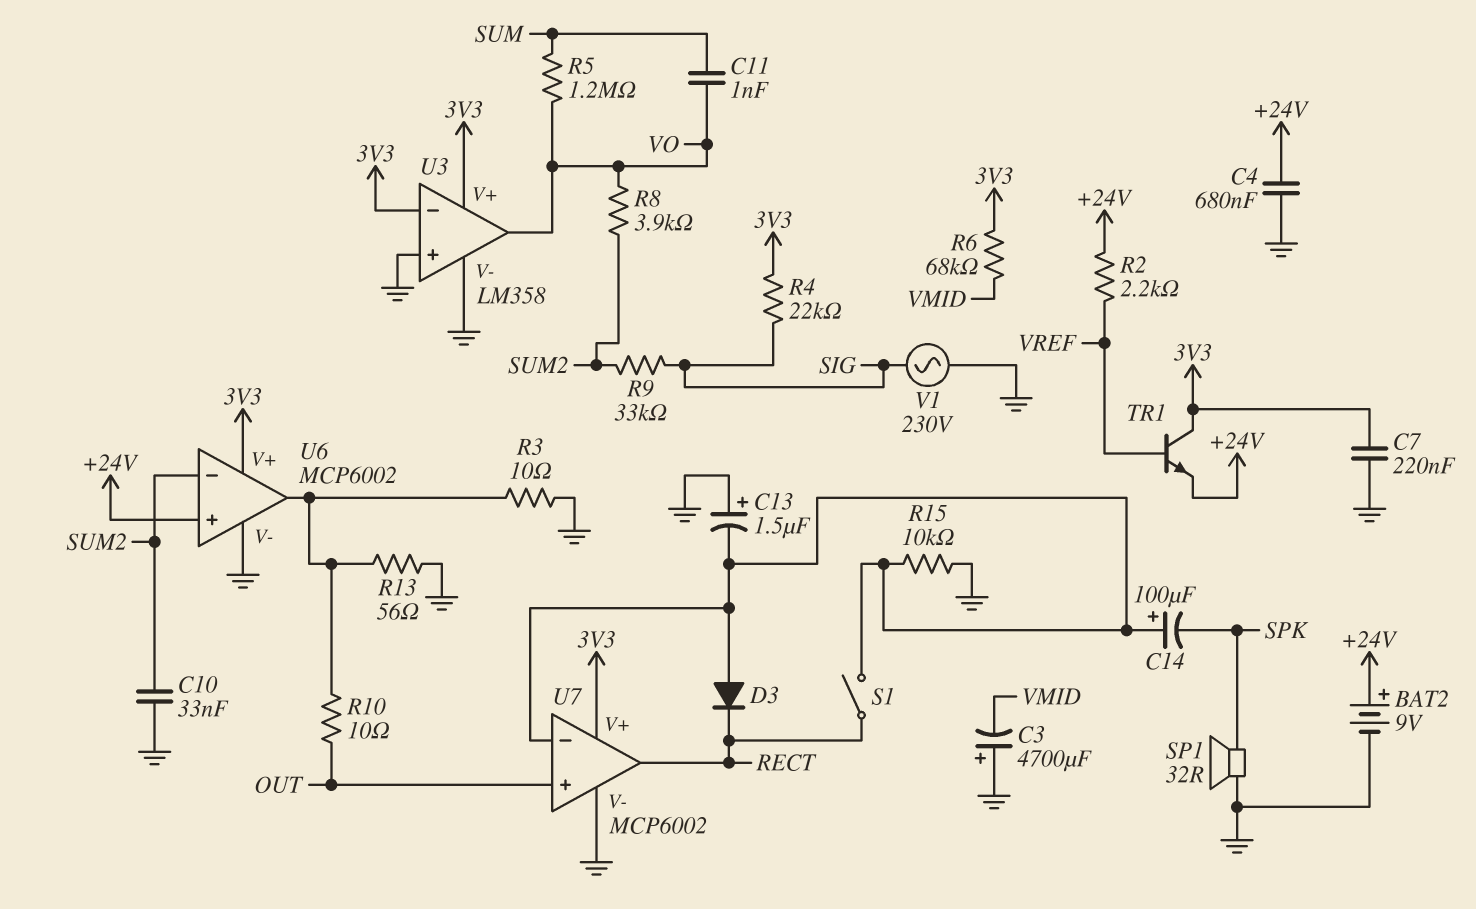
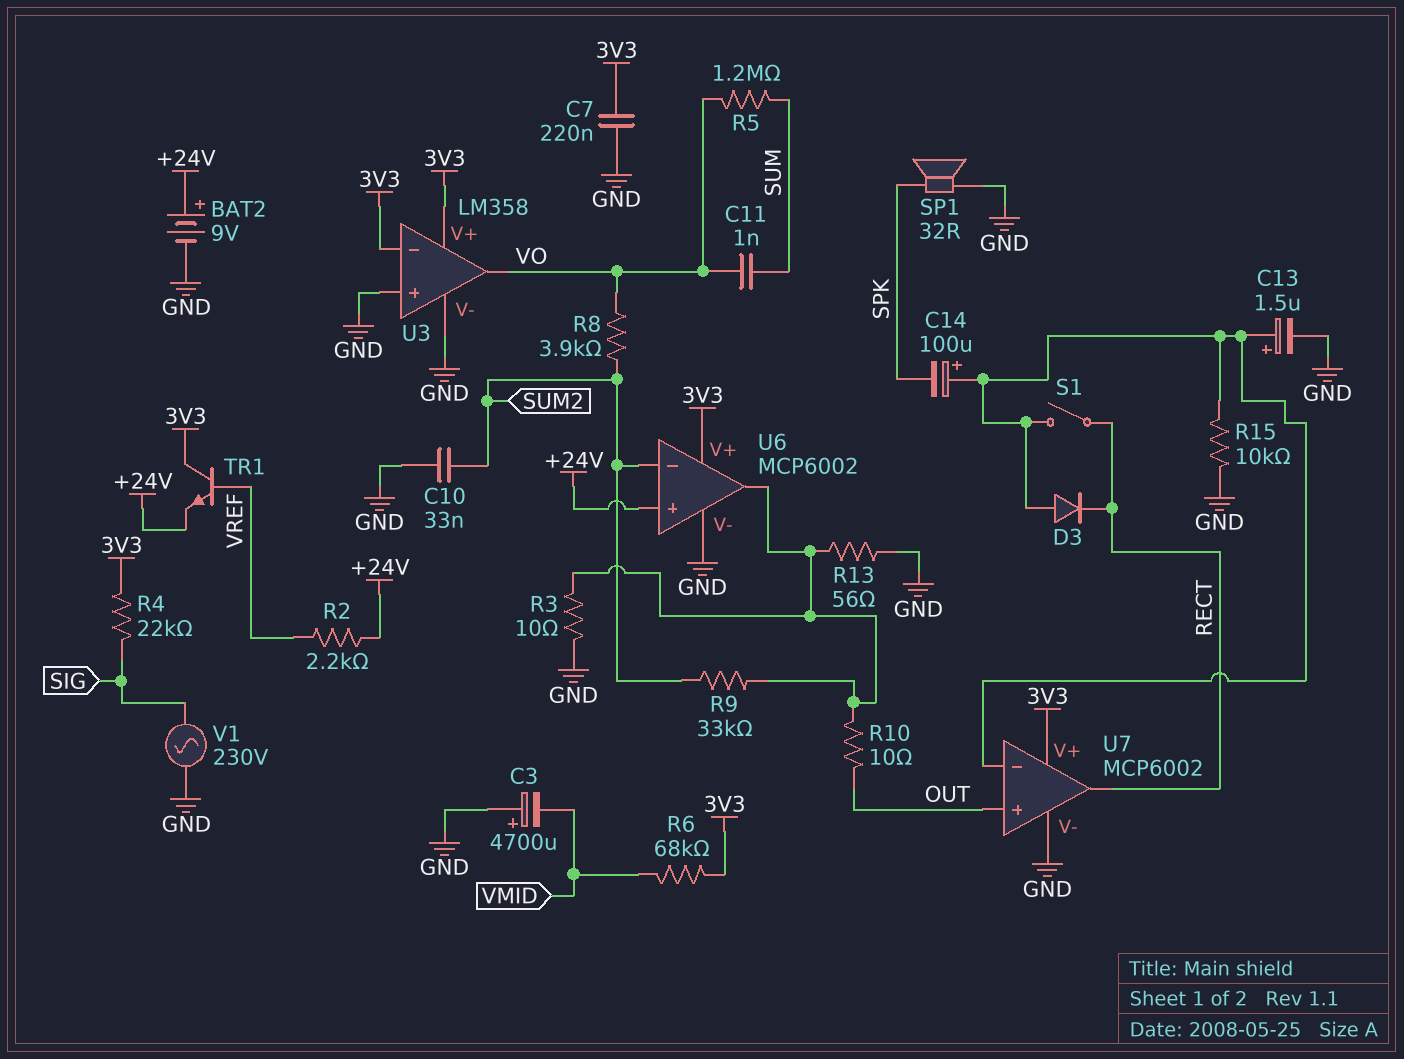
C4: 680nF (+24V, GND) -> none
C13: 1.5uF (plus GND, minus U7/in-) -> 1.5uF (plus U7/in-, minus GND)
R9: 33k (SIG, SUM2) -> 33k (SUM2, U6/out)

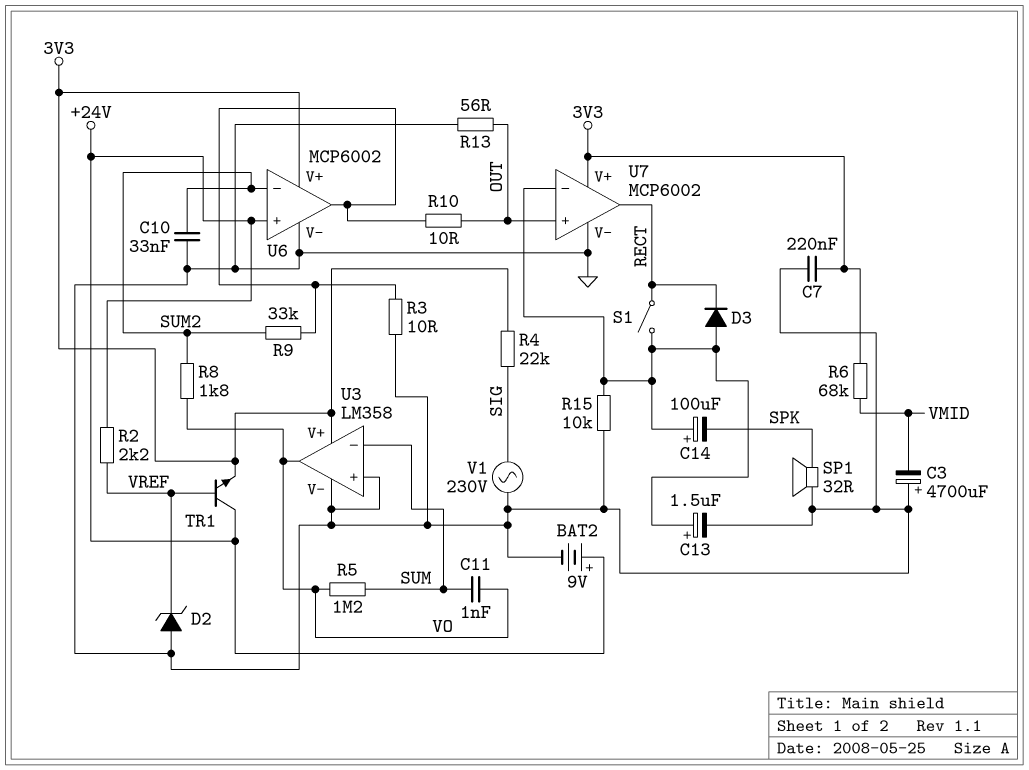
D2: none -> zener (A GND, K VREF)
R8: 3.9k (SUM2, VO) -> 1.8k (SUM2, VO)
R13: 56 (GND, U6/out) -> 56 (GND, OUT)
TR1: NPN (B VREF, C 3V3, E +24V) -> NPN (B VREF, C +24V, E 3V3)
U3 pin in-: 3V3 -> SUM

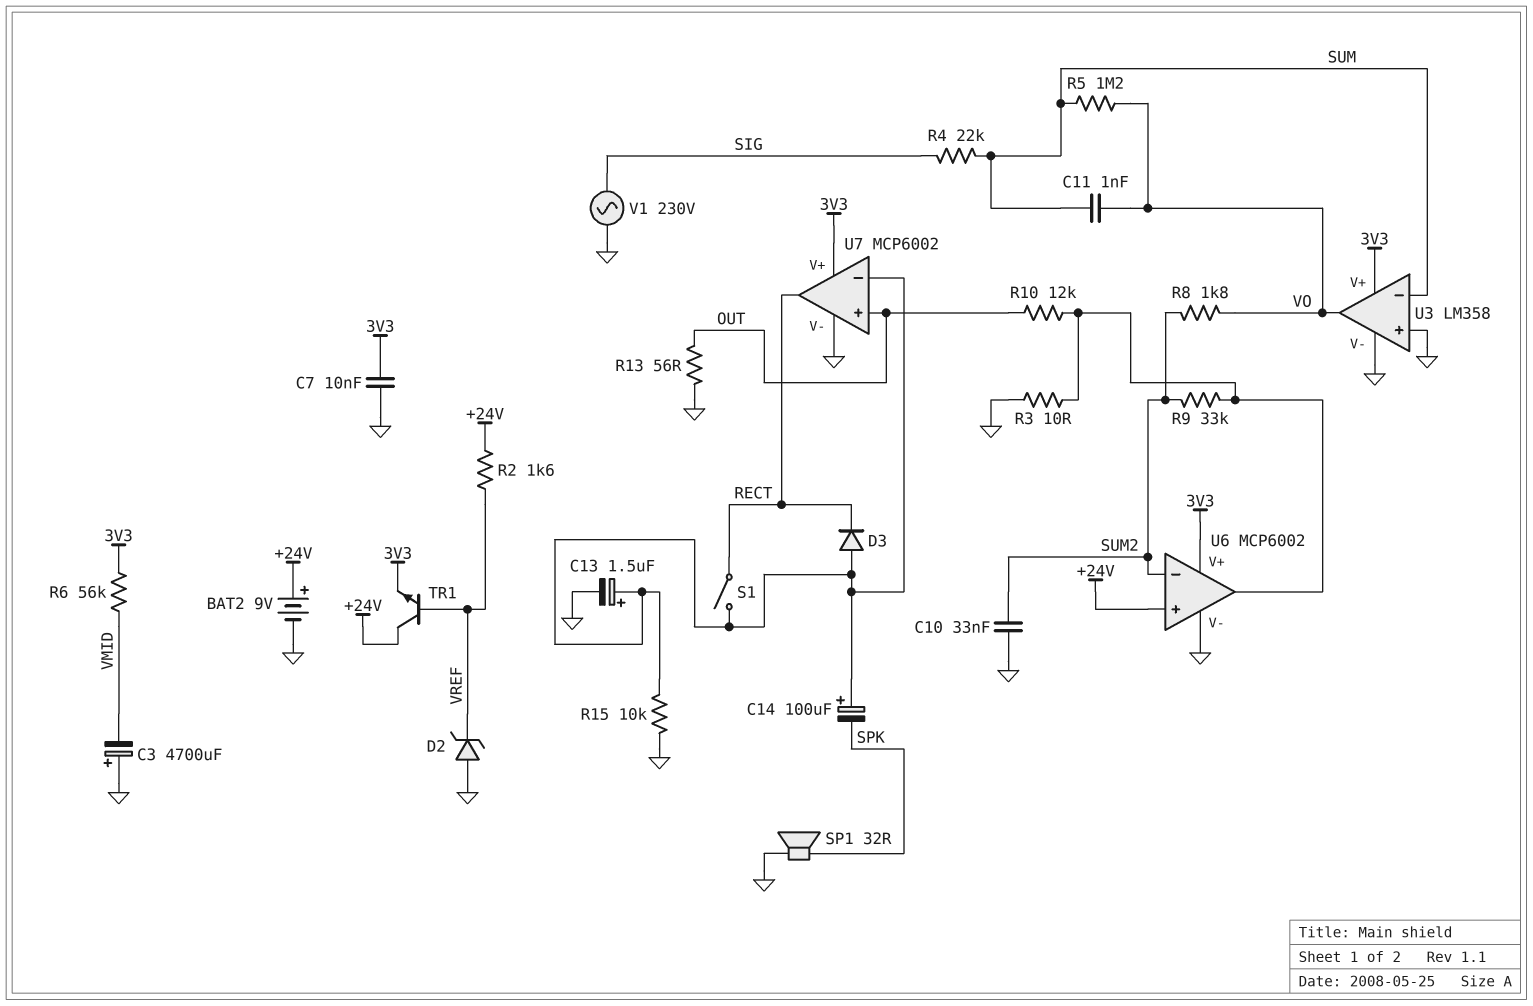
C7: 220nF (3V3, GND) -> 10nF (3V3, GND)
R2: 2.2k (+24V, VREF) -> 1.6k (+24V, VREF)
R4: 22k (3V3, SIG) -> 22k (SIG, SUM)
R6: 68k (3V3, VMID) -> 56k (3V3, VMID)
R10: 10 (OUT, U6/out) -> 12k (OUT, U6/out)

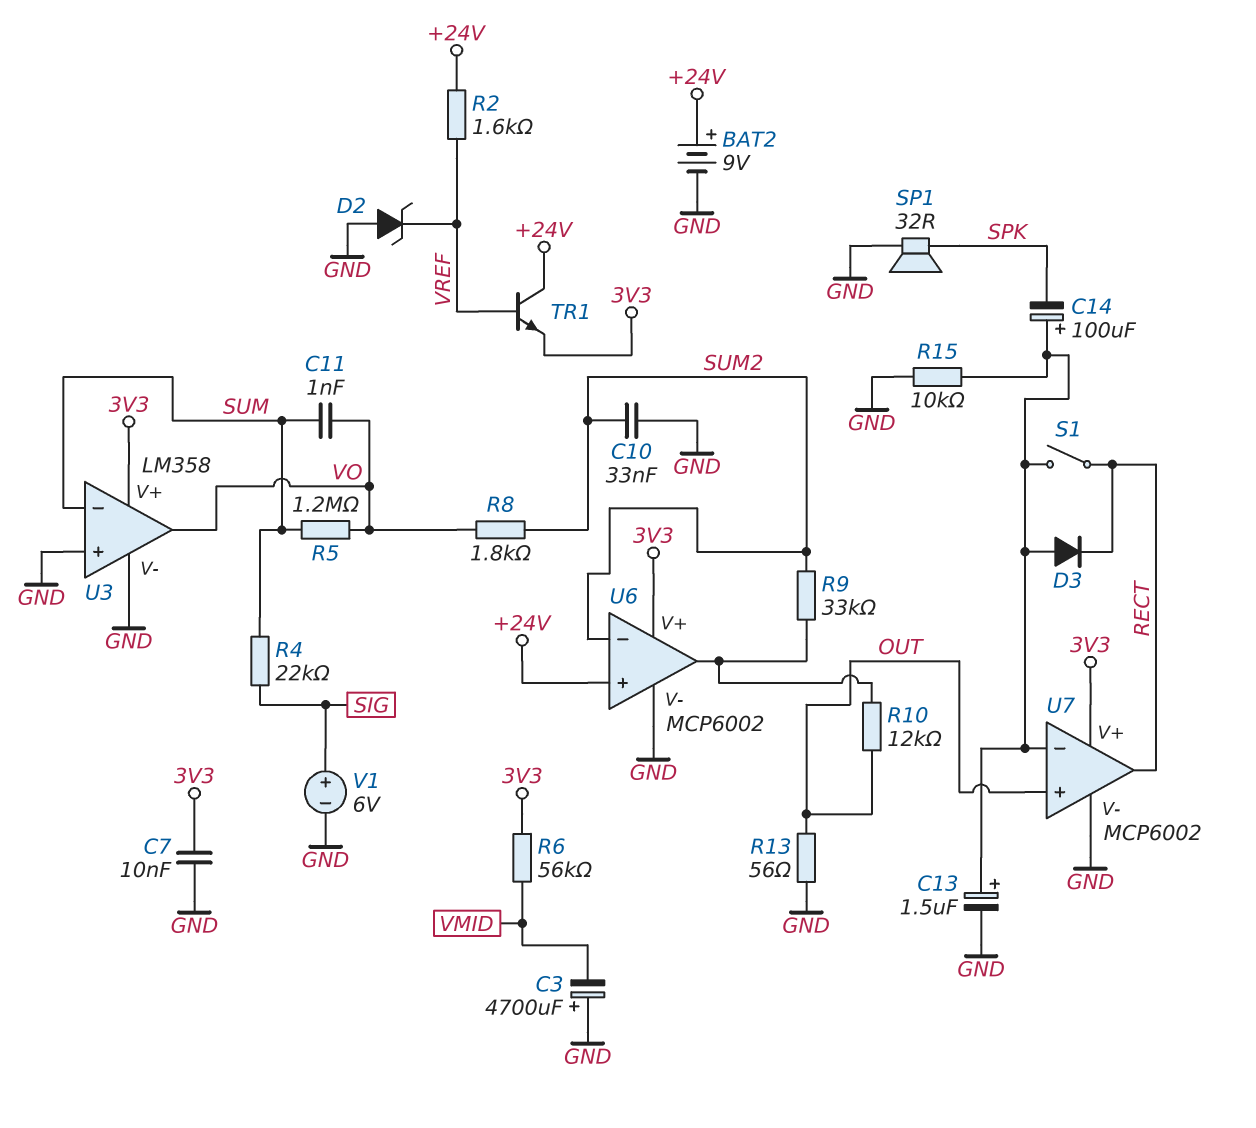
R3: 10 (GND, U6/out) -> none
V1: AC 230V (GND, SIG) -> 6V (plus SIG, minus GND)

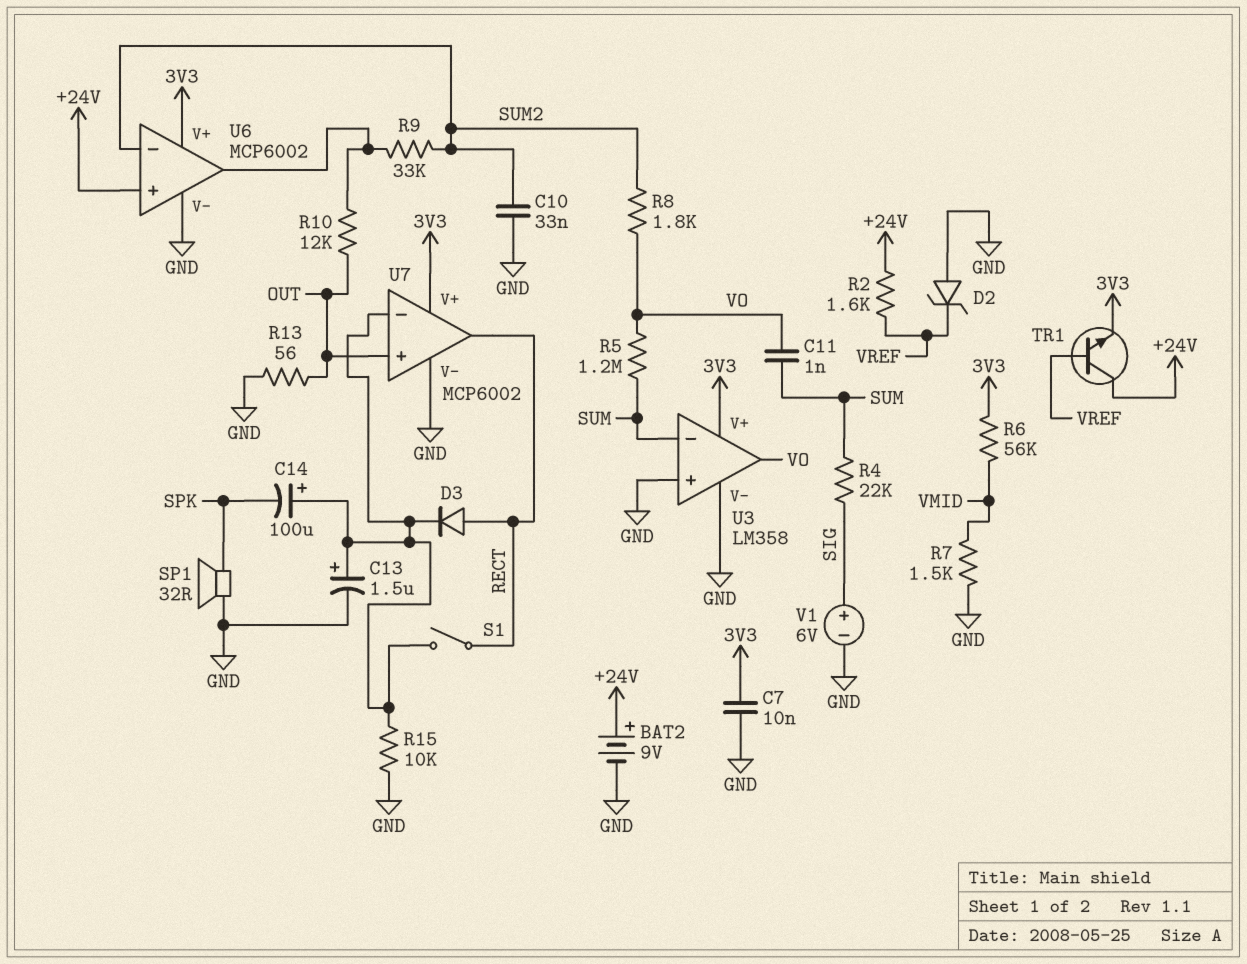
C3: 4700uF (plus GND, minus VMID) -> none
D3: diode (A U7/in-, K RECT) -> diode (A RECT, K U7/in-)
R7: none -> 1.5k (GND, VMID)

